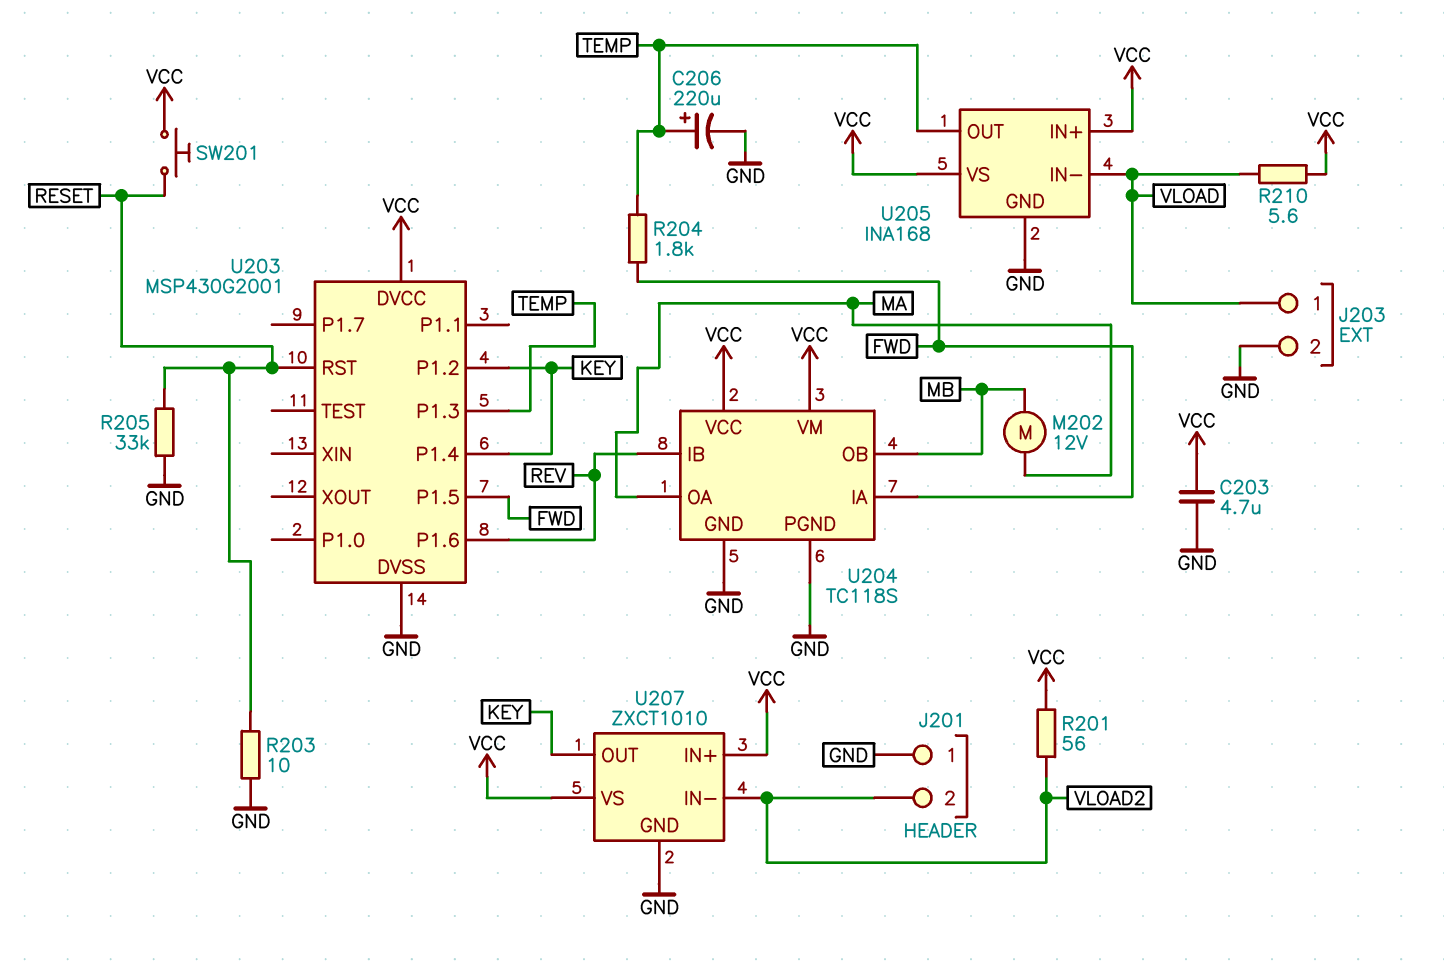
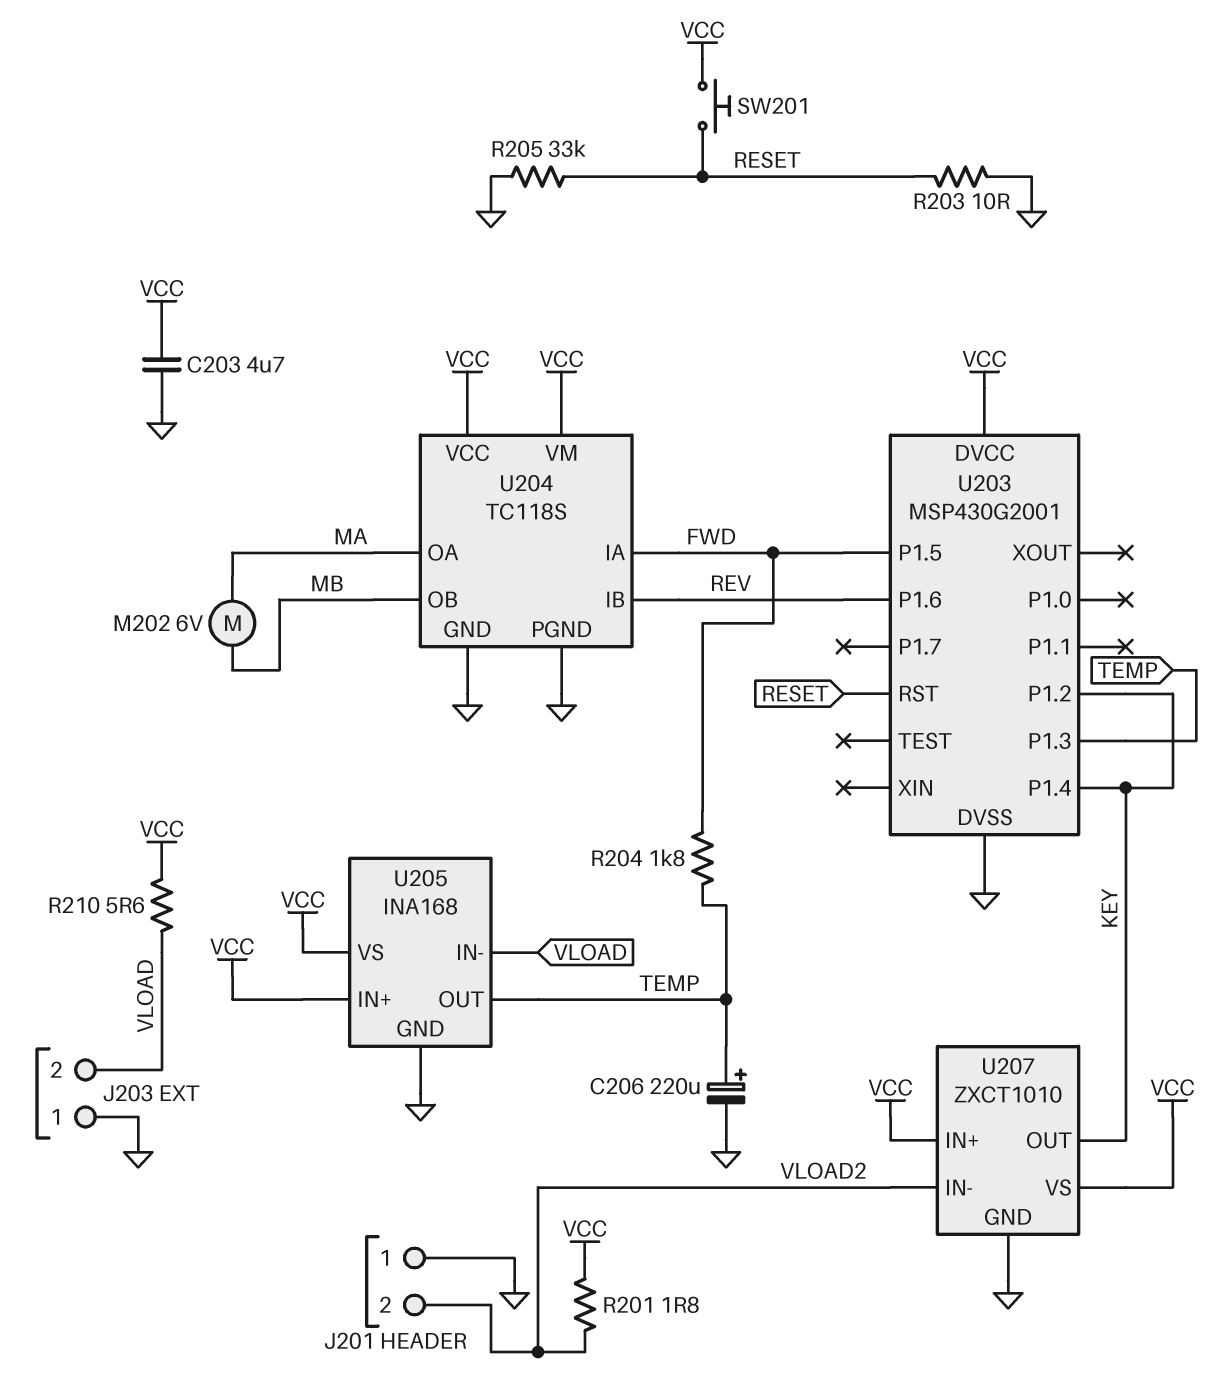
J203 pin 1: VLOAD -> GND
J203 pin 2: GND -> VLOAD
M202: motor 12V (MA, MB) -> motor 6V (MA, MB)
R201: 56 (VCC, VLOAD2) -> 1.8 (VCC, VLOAD2)

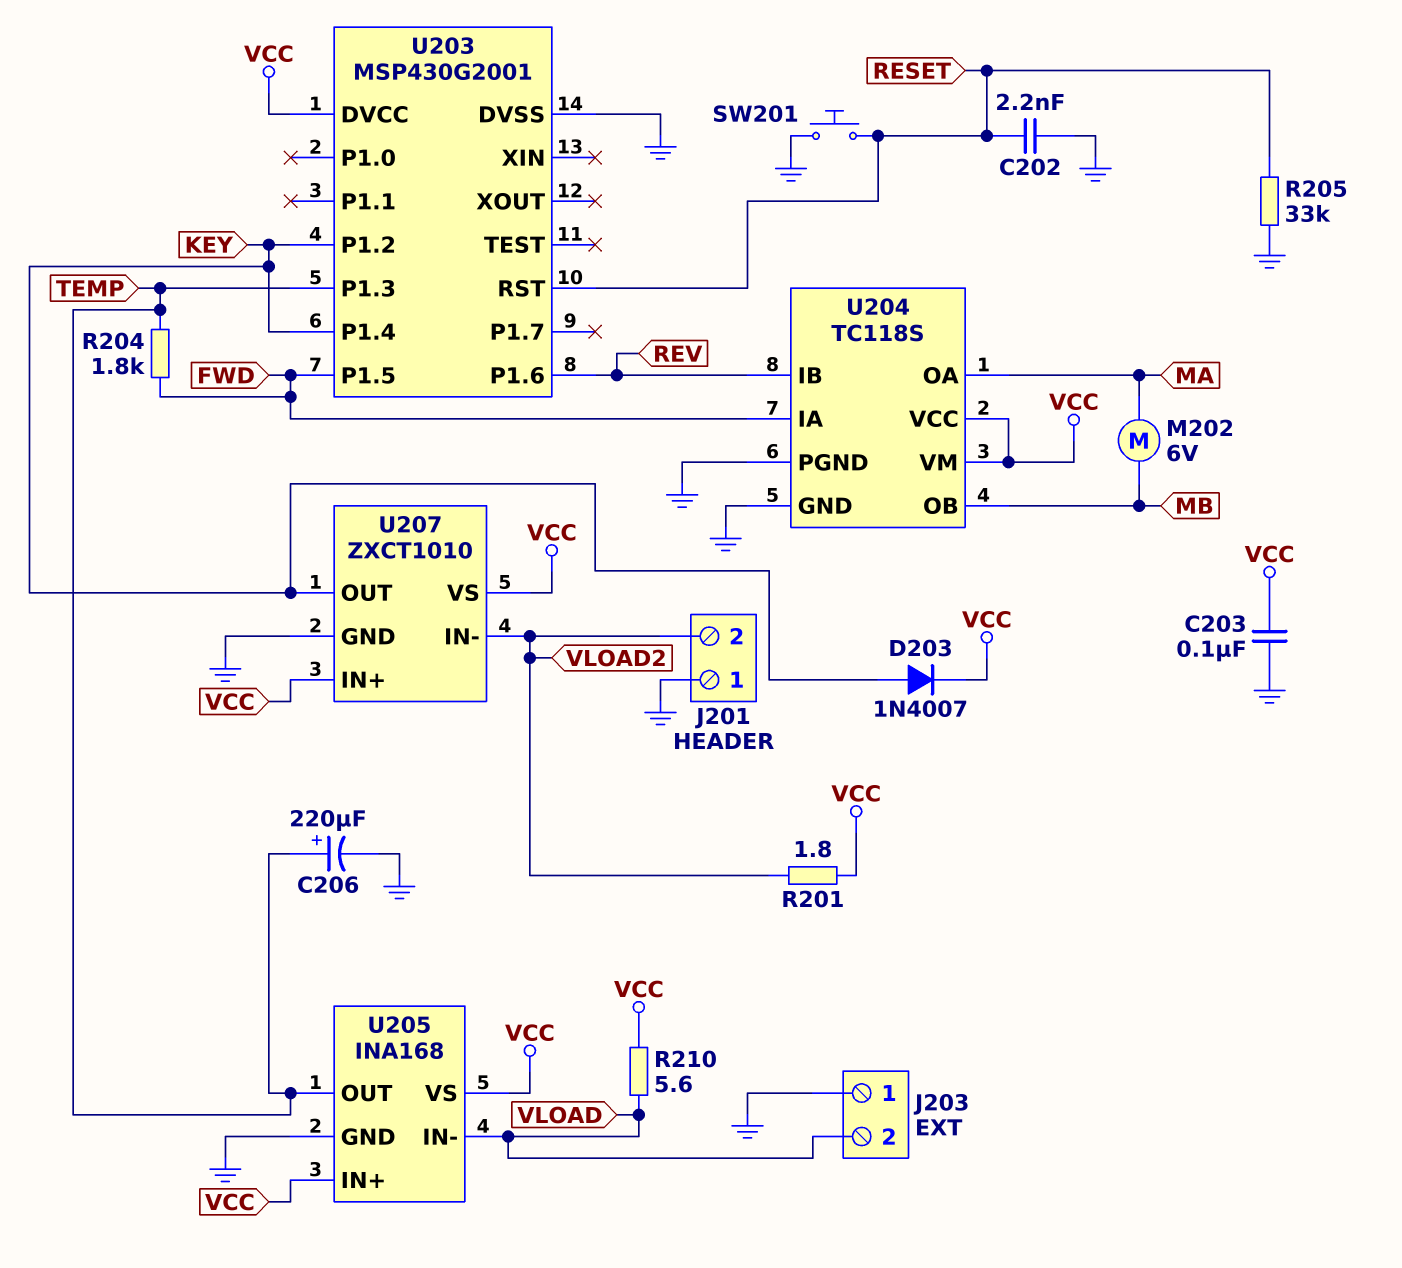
C202: none -> 2.2nF (GND, RESET)
C203: 4.7uF (GND, VCC) -> 100nF (GND, VCC)
D203: none -> diode 1N4007 (A KEY, K VCC)
R203: 10 (GND, RESET) -> none
SW201: button (RESET, VCC) -> button (GND, RESET)

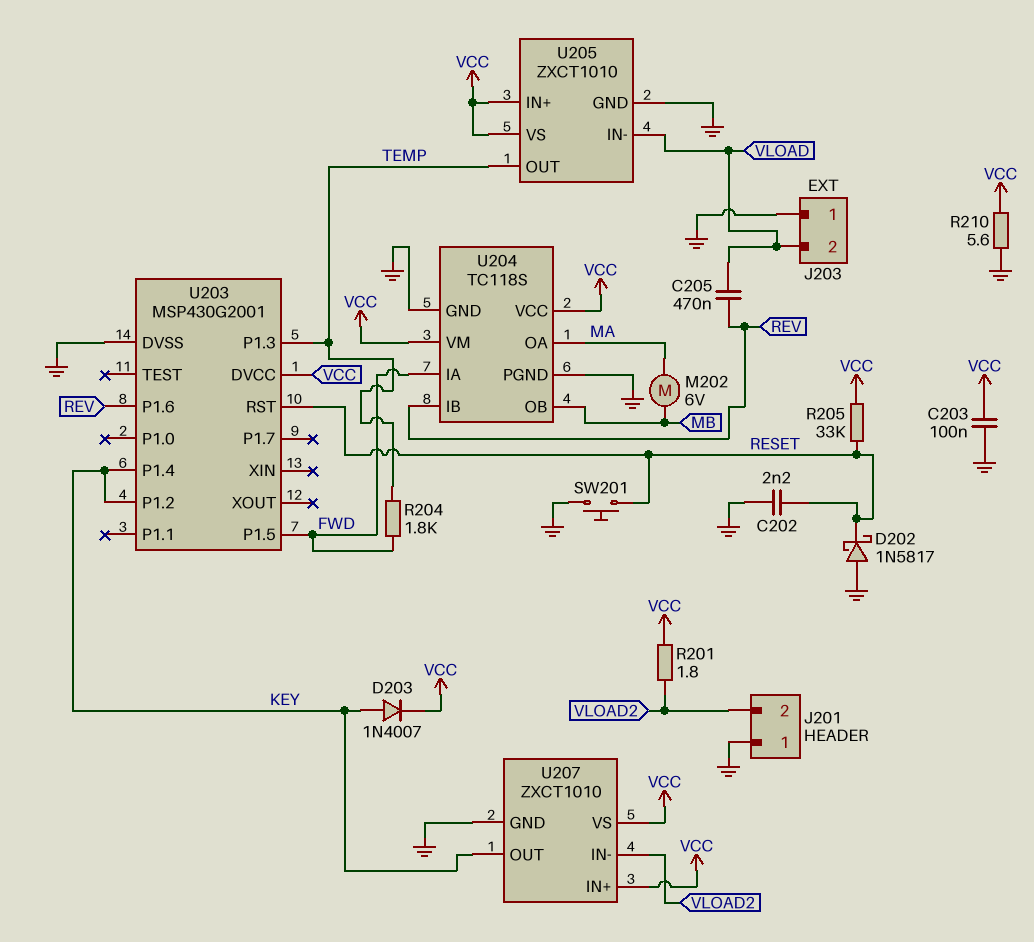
C205: none -> 470nF (REV, VLOAD)
C206: 220uF (plus TEMP, minus GND) -> none
D202: none -> schottky 1N5817 (A GND, K RESET)
R205: 33k (GND, RESET) -> 33k (RESET, VCC)
R210: 5.6 (VCC, VLOAD) -> 5.6 (GND, VCC)
U205: INA168 -> ZXCT1010

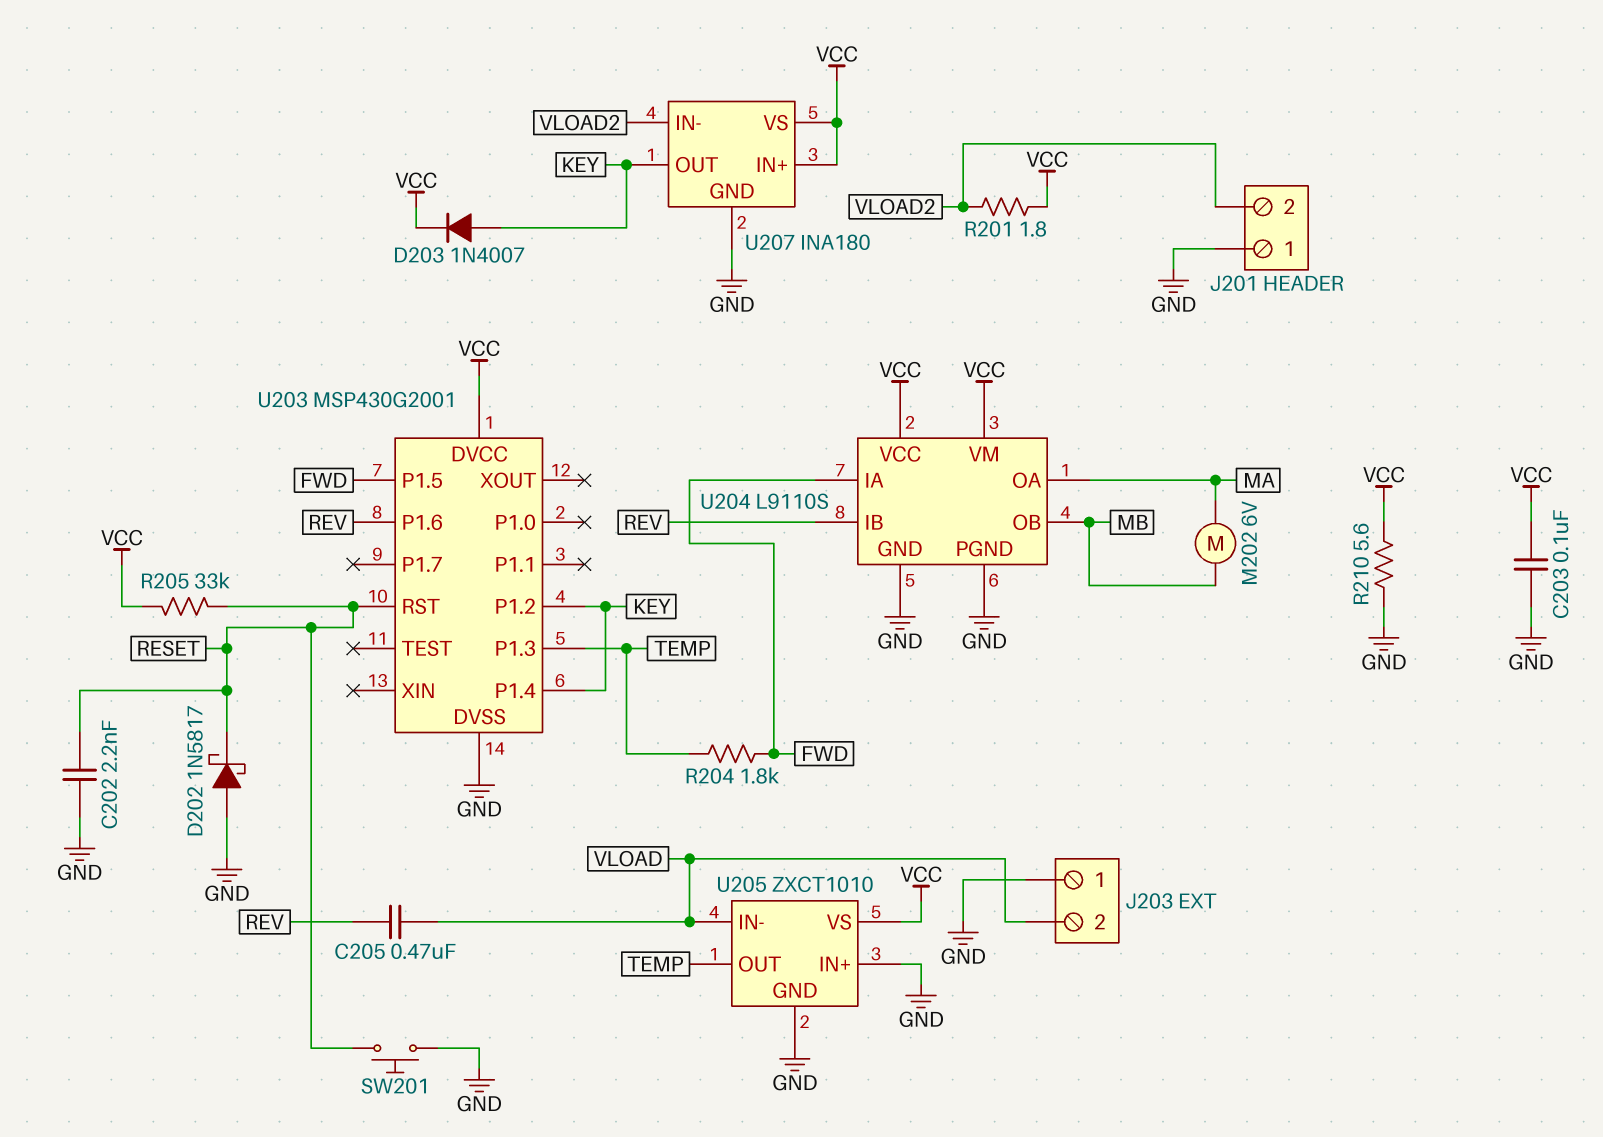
U204: TC118S -> L9110S
U205 pin IN+: VCC -> GND
U207: ZXCT1010 -> INA180

